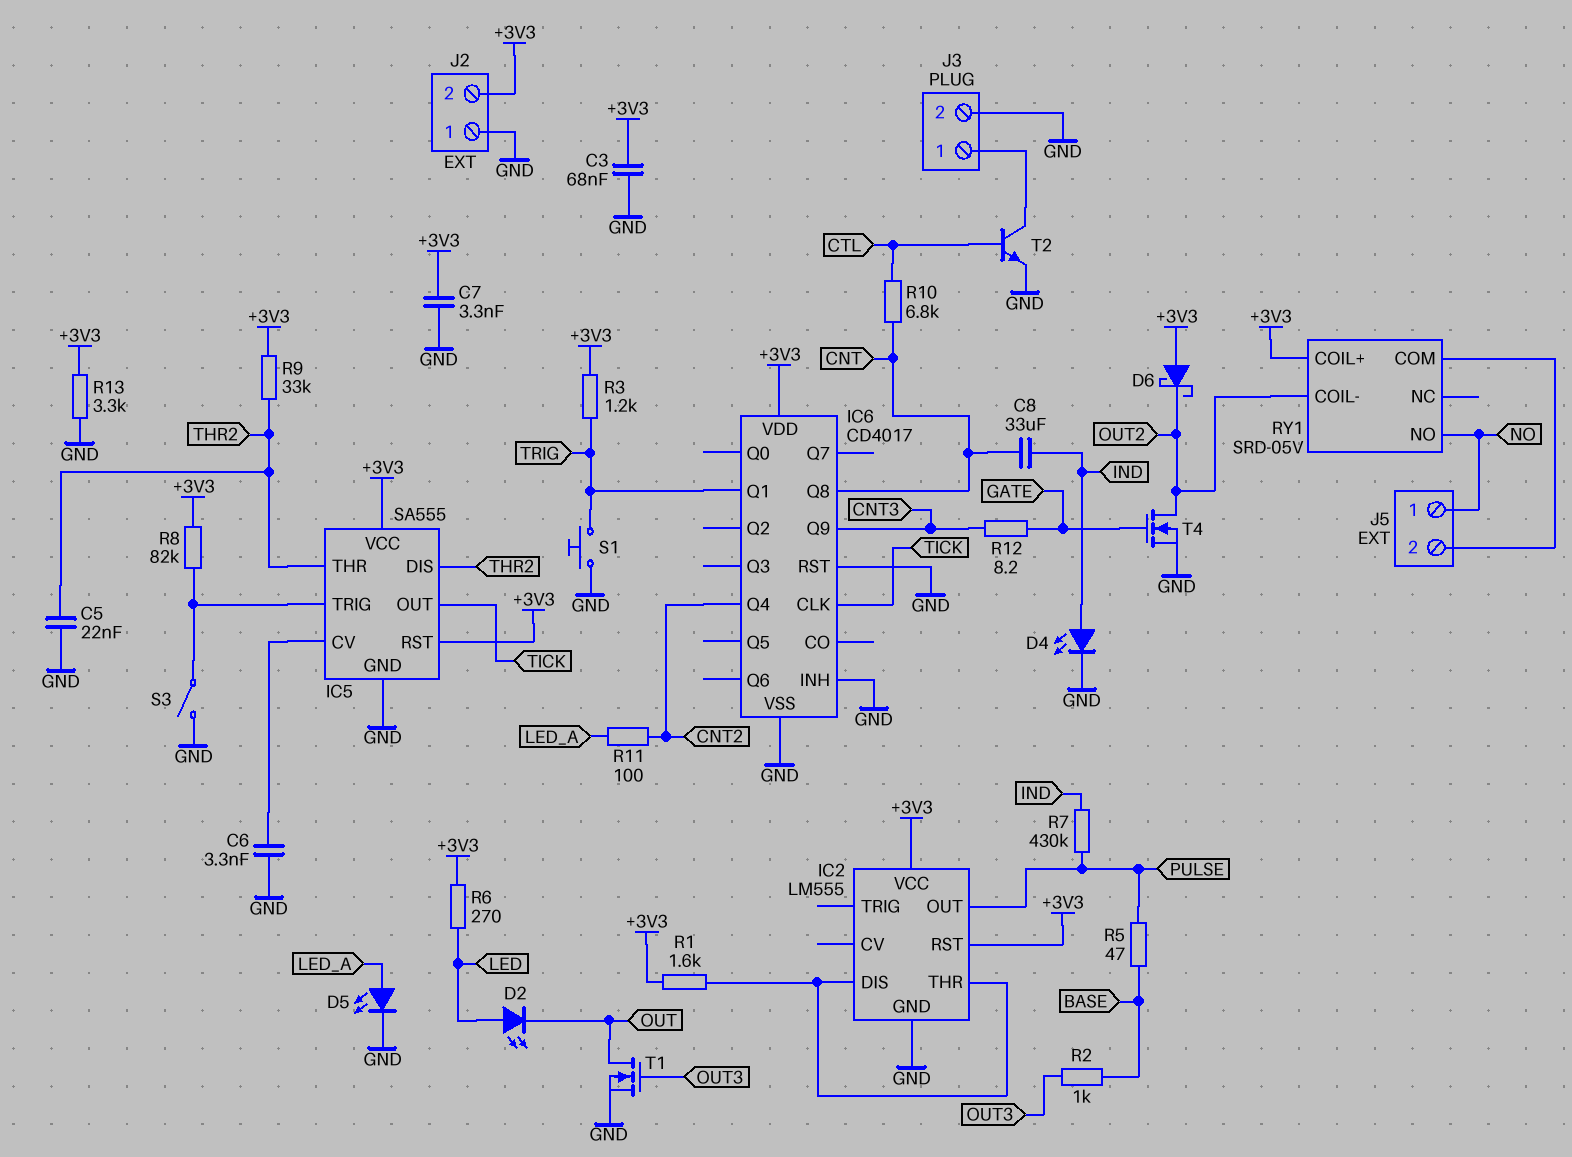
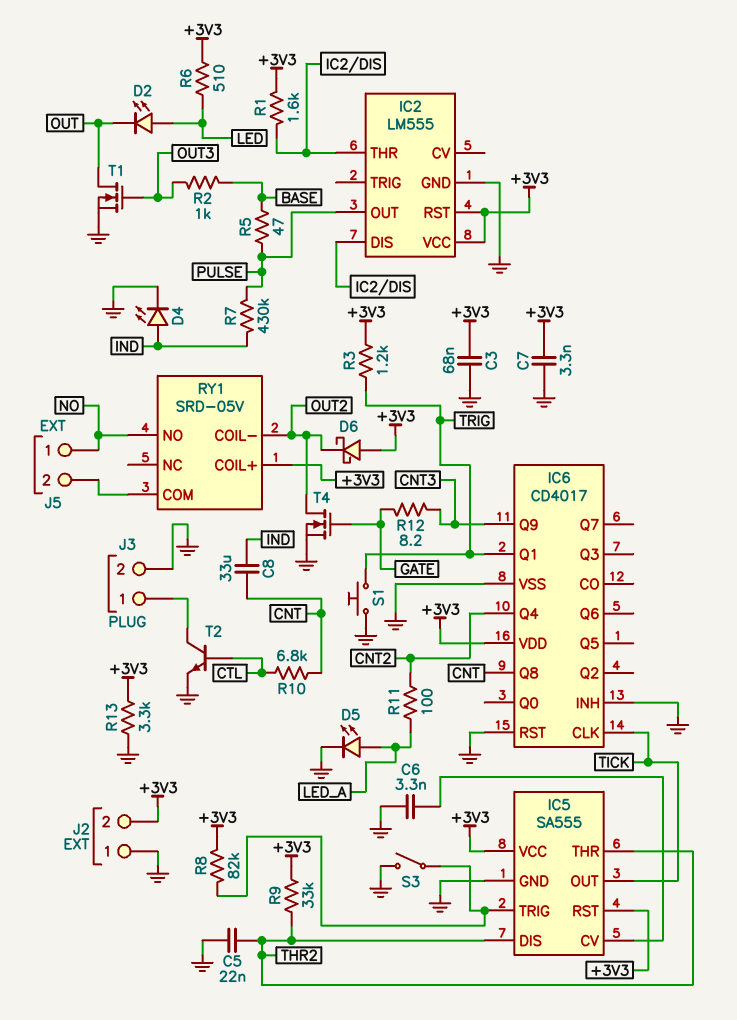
R6: 270 (+3V3, LED) -> 510 (+3V3, LED)

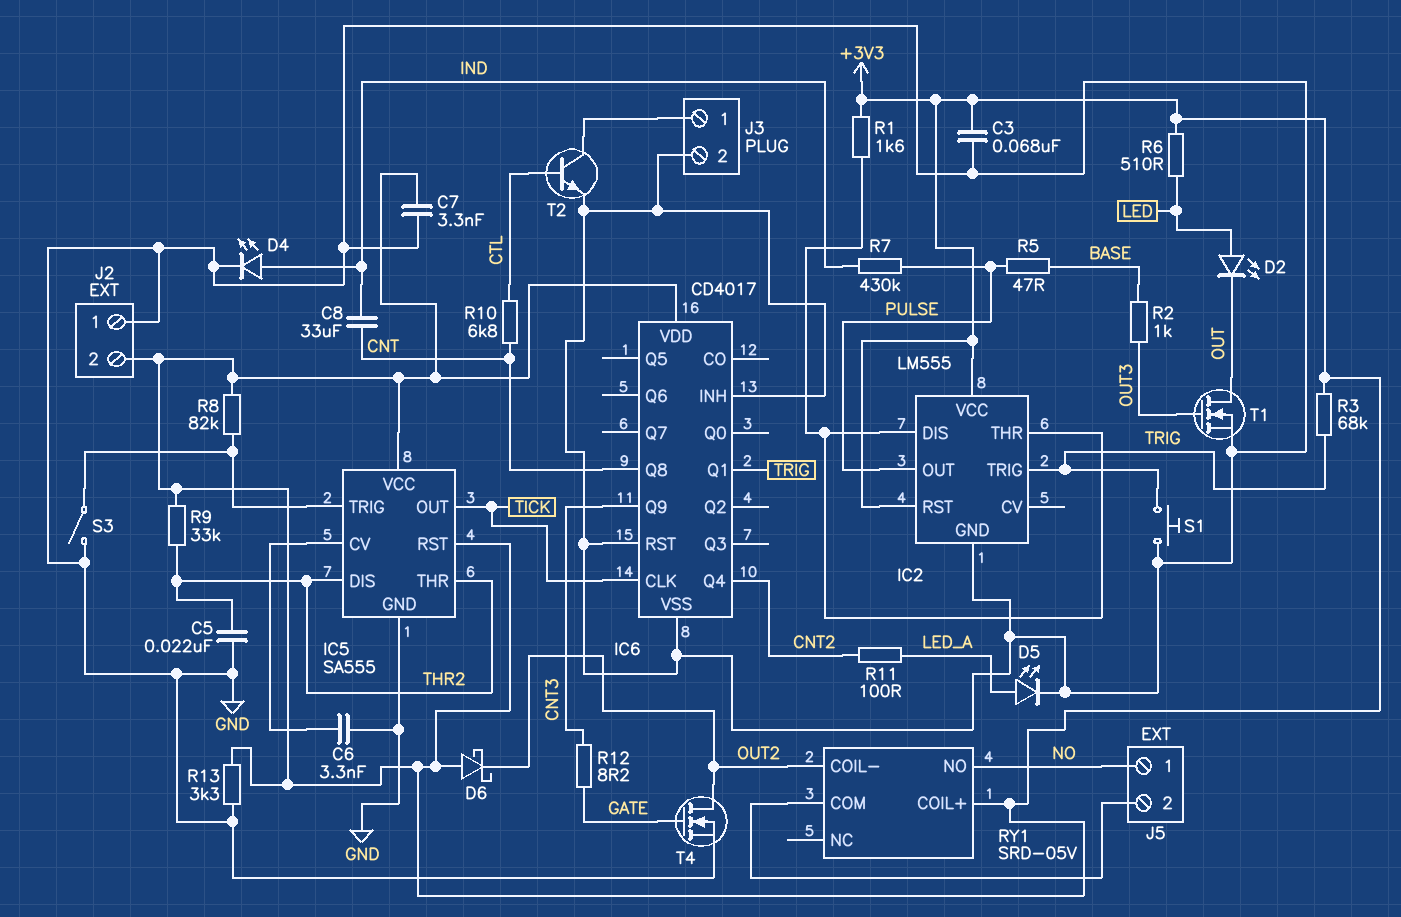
IC2 pin TRIG: none -> TRIG
R3: 1.2k (+3V3, TRIG) -> 68k (+3V3, TRIG)

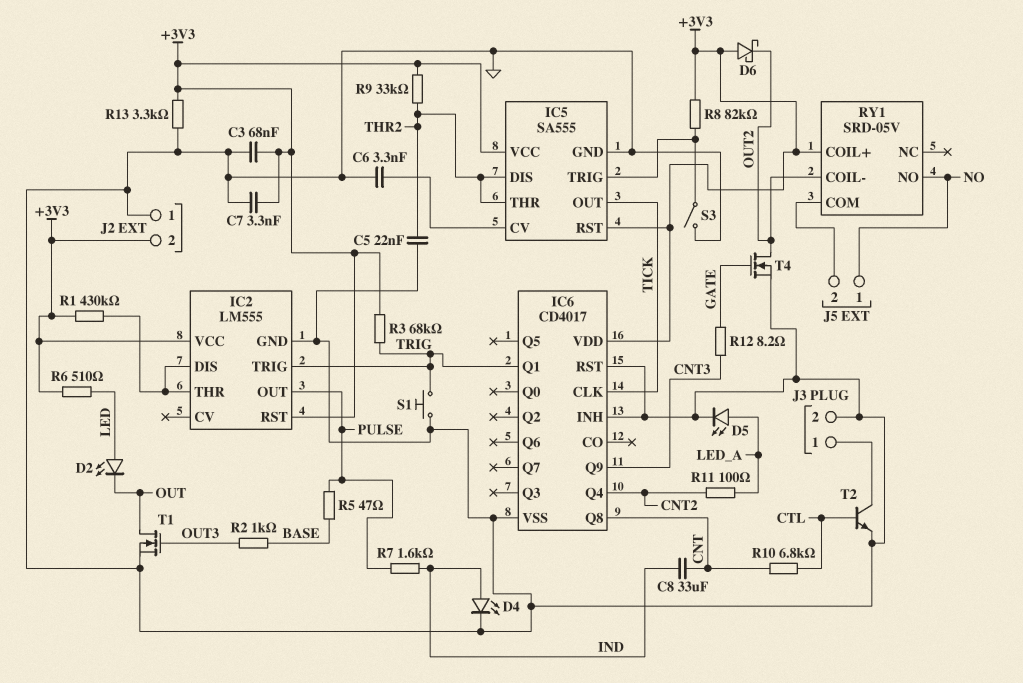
R1: 1.6k (+3V3, IC2/DIS) -> 430k (+3V3, IC2/DIS)
R7: 430k (IND, PULSE) -> 1.6k (IND, PULSE)

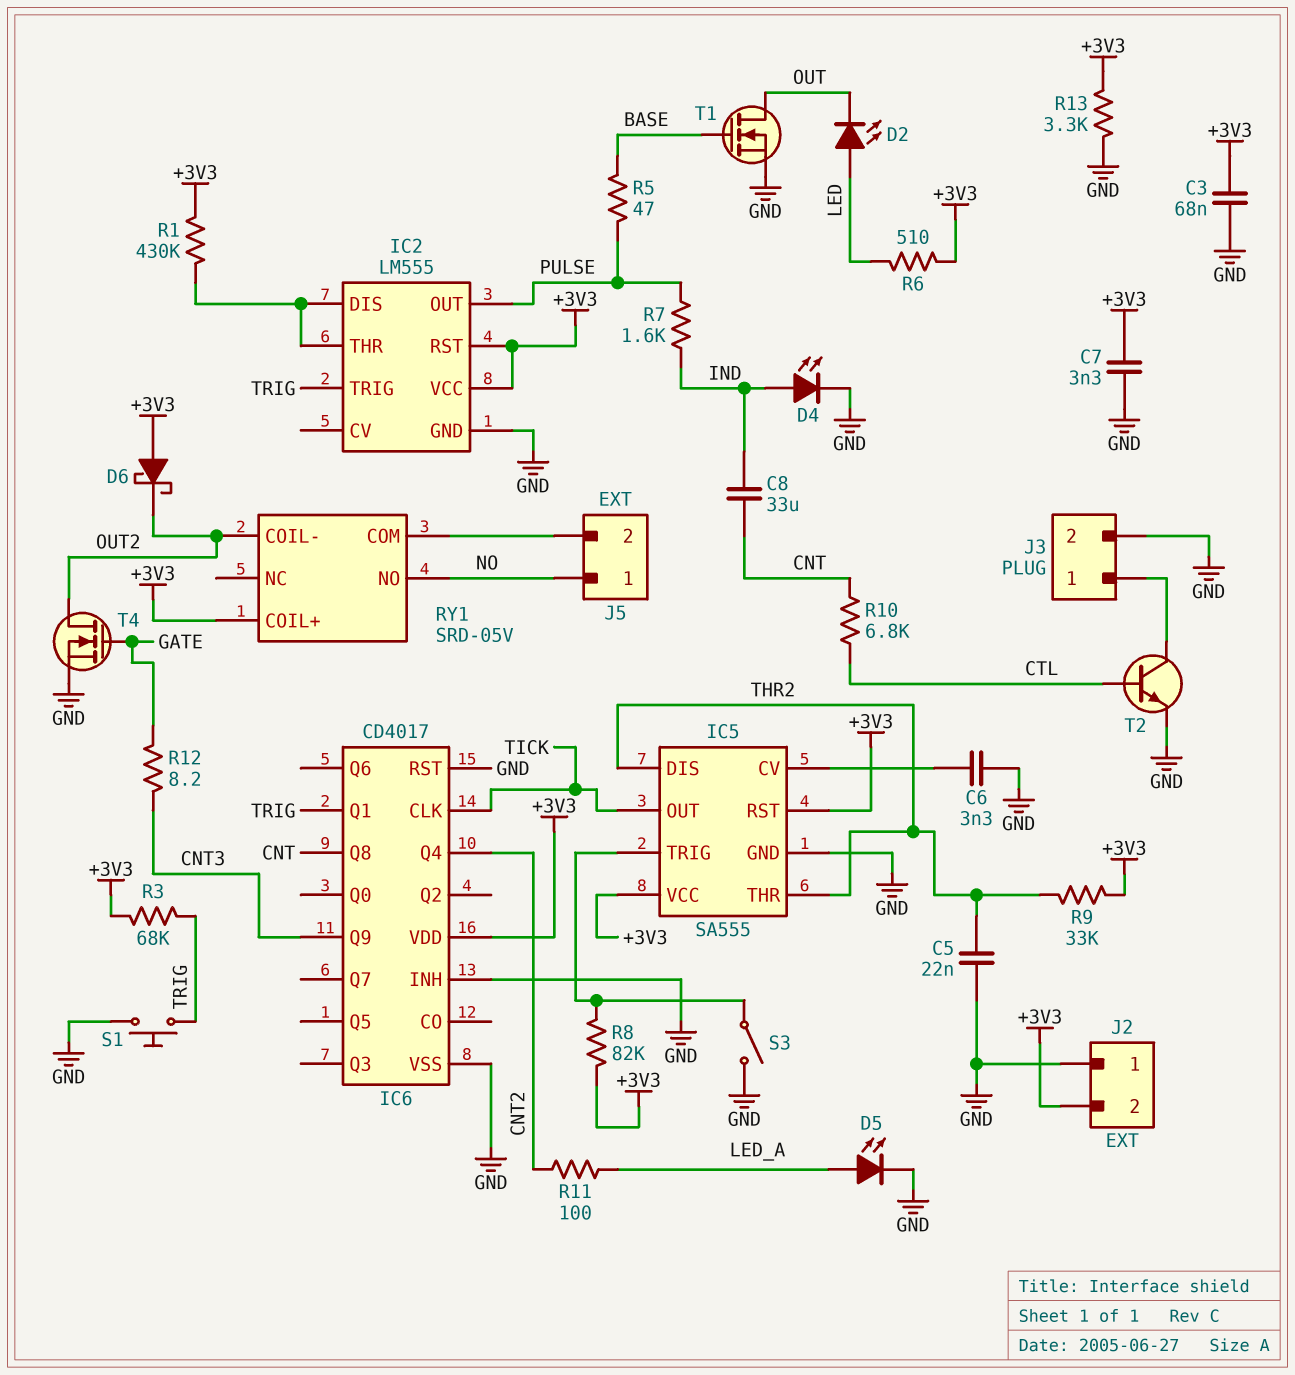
R2: 1k (BASE, OUT3) -> none
T1: NMOS (G OUT3, D OUT, S GND) -> NMOS (G BASE, D OUT, S GND)

